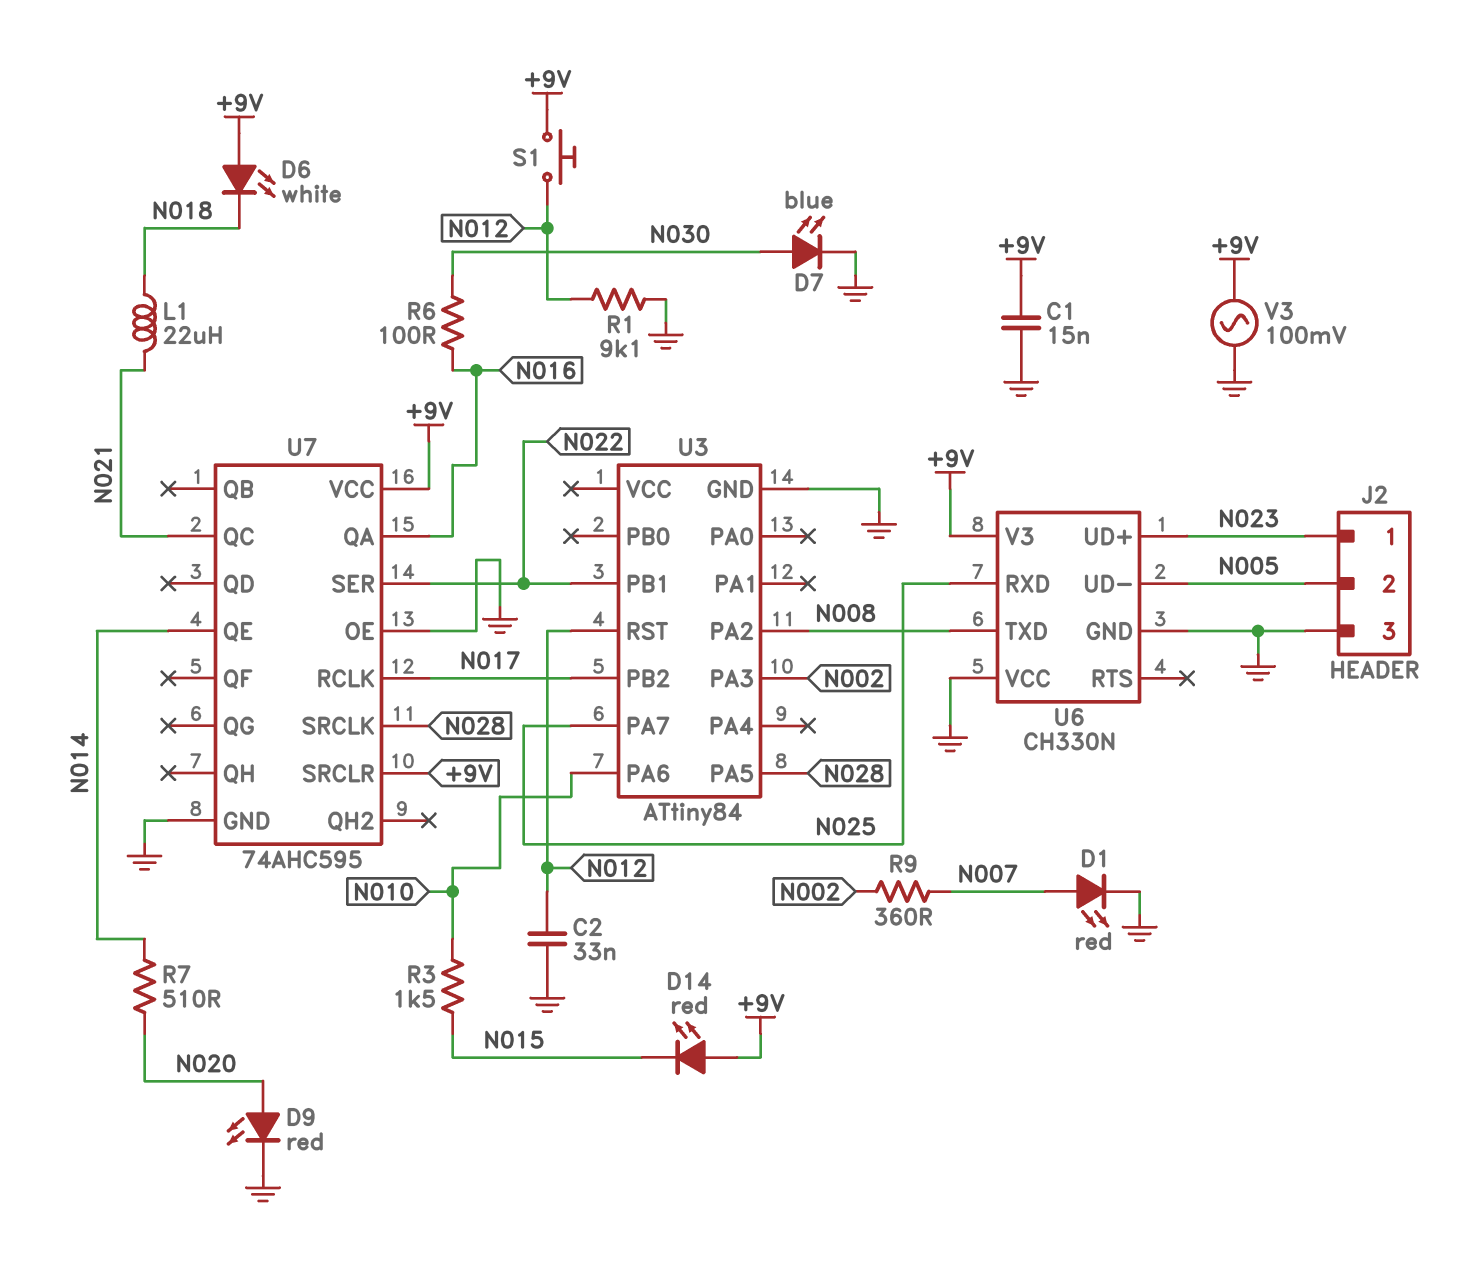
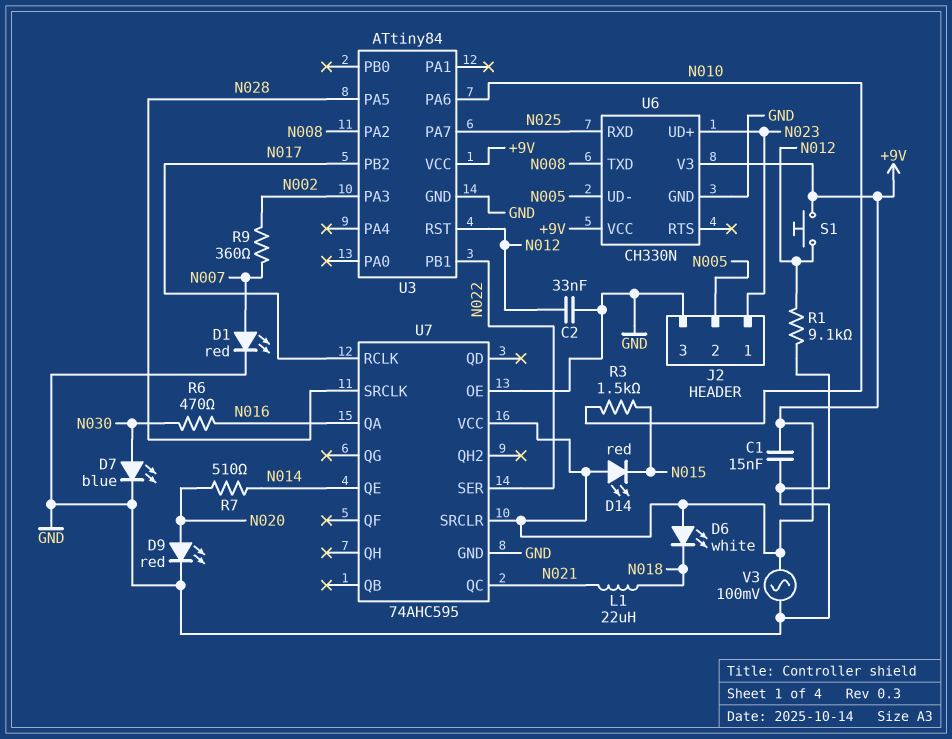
R6: 100 (N016, N030) -> 470 (N016, N030)
U3 pin VCC: none -> +9V
U6 pin VCC: GND -> +9V

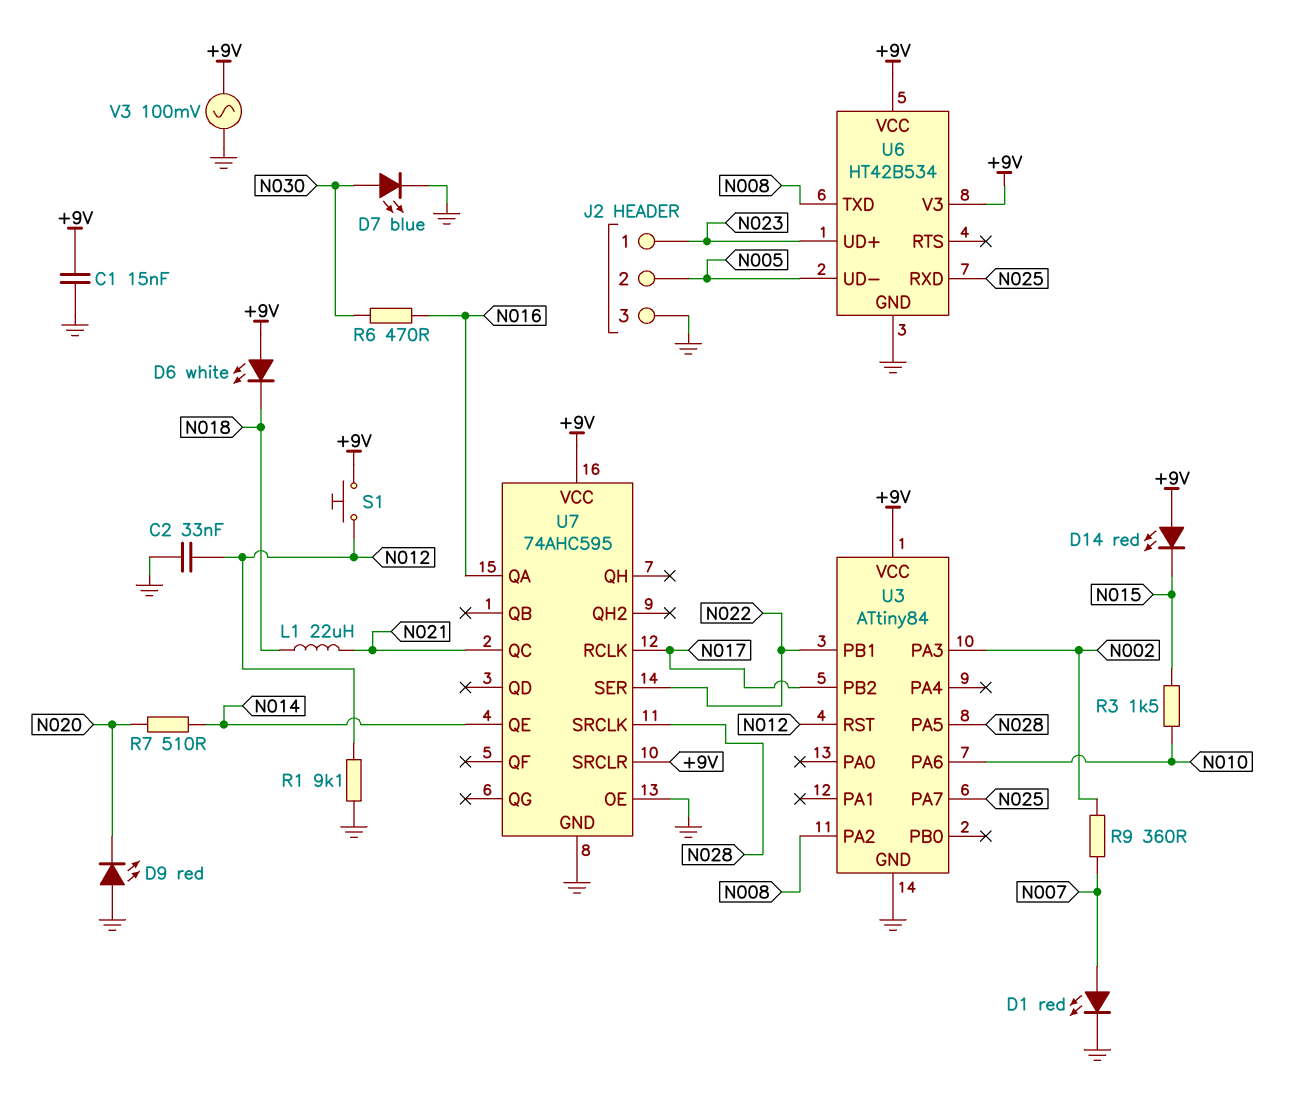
D9: LED red (A N020, K GND) -> LED red (A GND, K N020)
U6: CH330N -> HT42B534

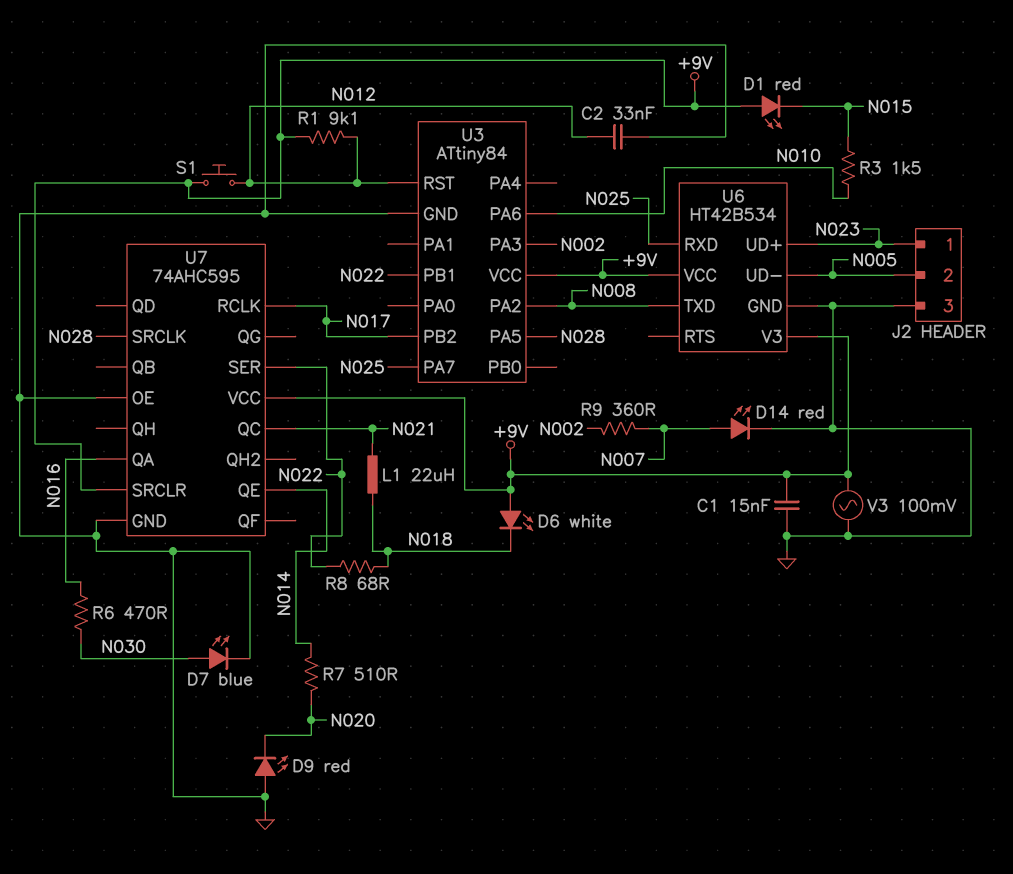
D1: LED red (A N007, K GND) -> LED red (A +9V, K N015)
D14: LED red (A +9V, K N015) -> LED red (A N007, K GND)
R1: 9.1k (GND, N012) -> 9.1k (+9V, N012)
R8: none -> 68 (N018, N022)

